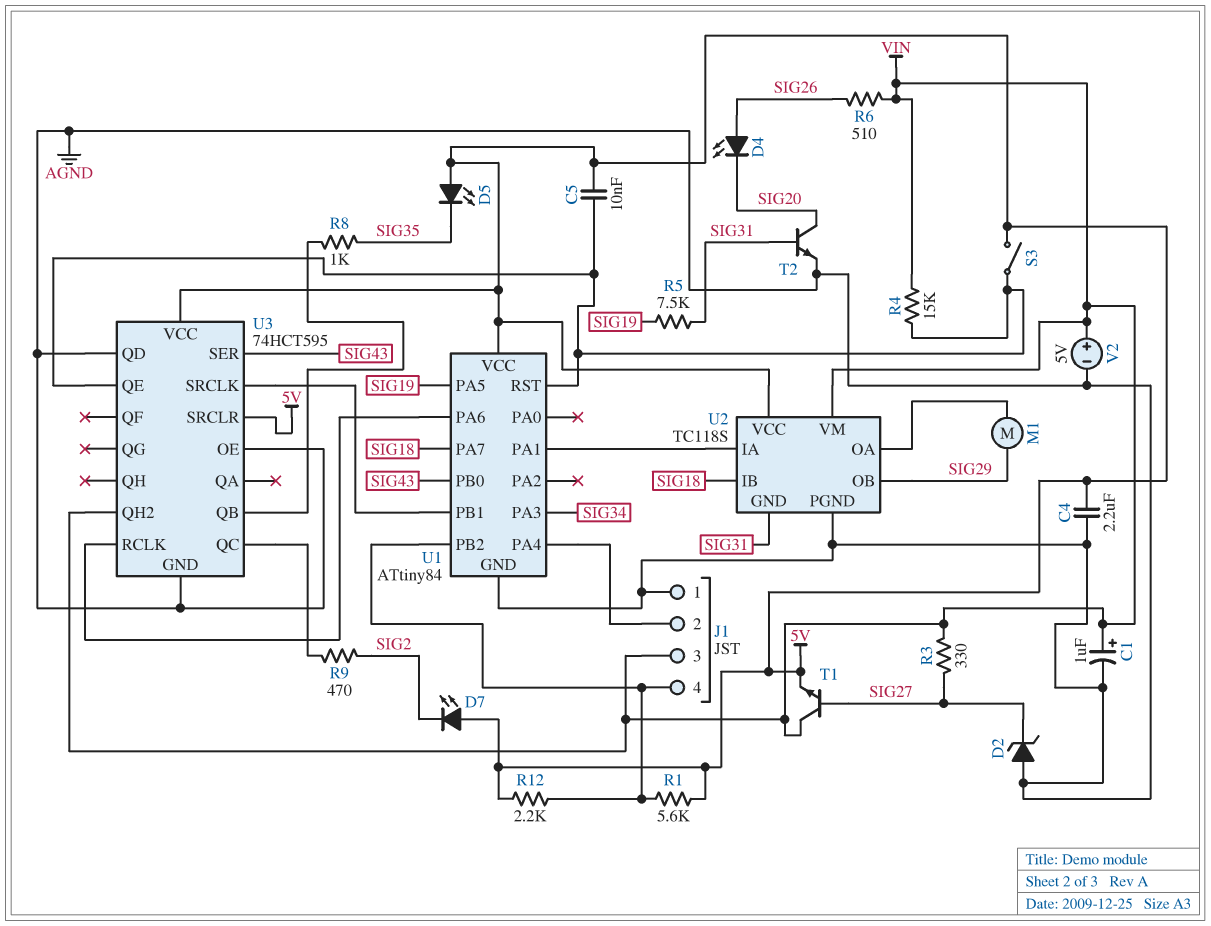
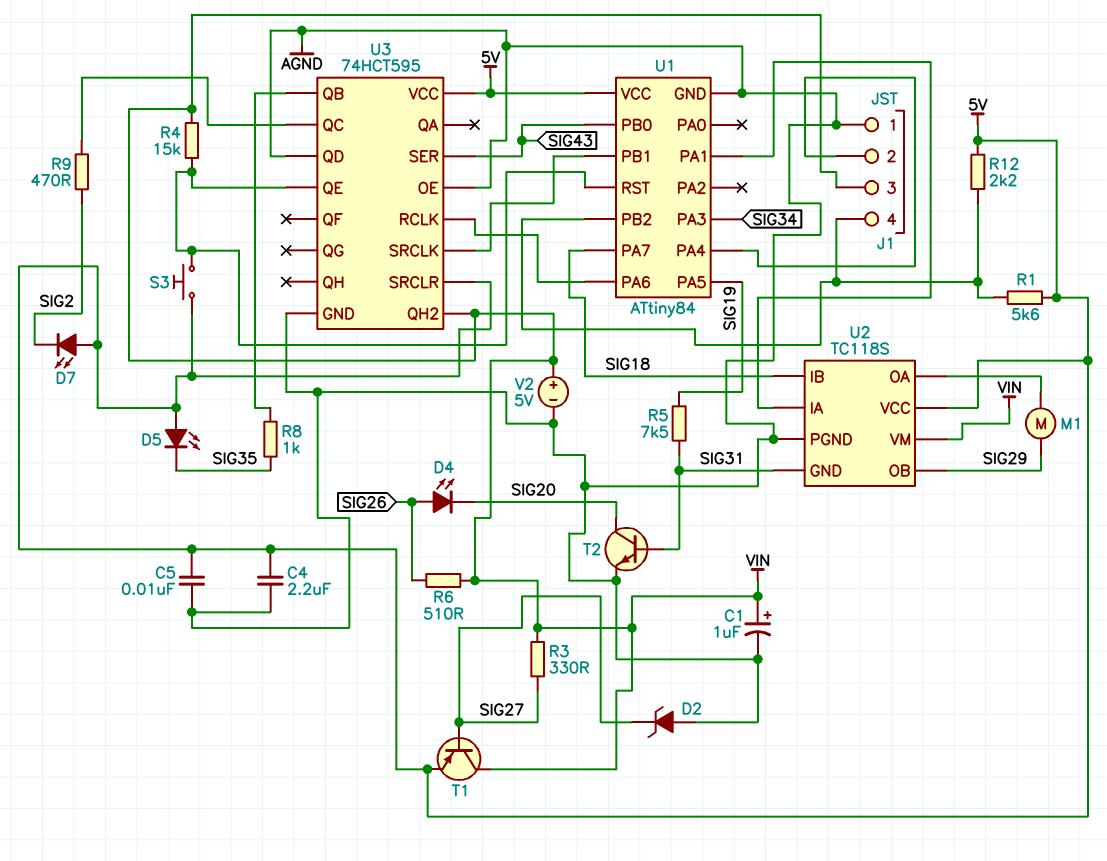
C5: 10nF (5V, U1/RST) -> 10nF (5V, AGND)
S3: switch (5V, U1/RST) -> button (5V, U1/RST)
T1: NPN (B SIG27, C VIN, E 5V) -> PNP (B SIG27, C VIN, E 5V)

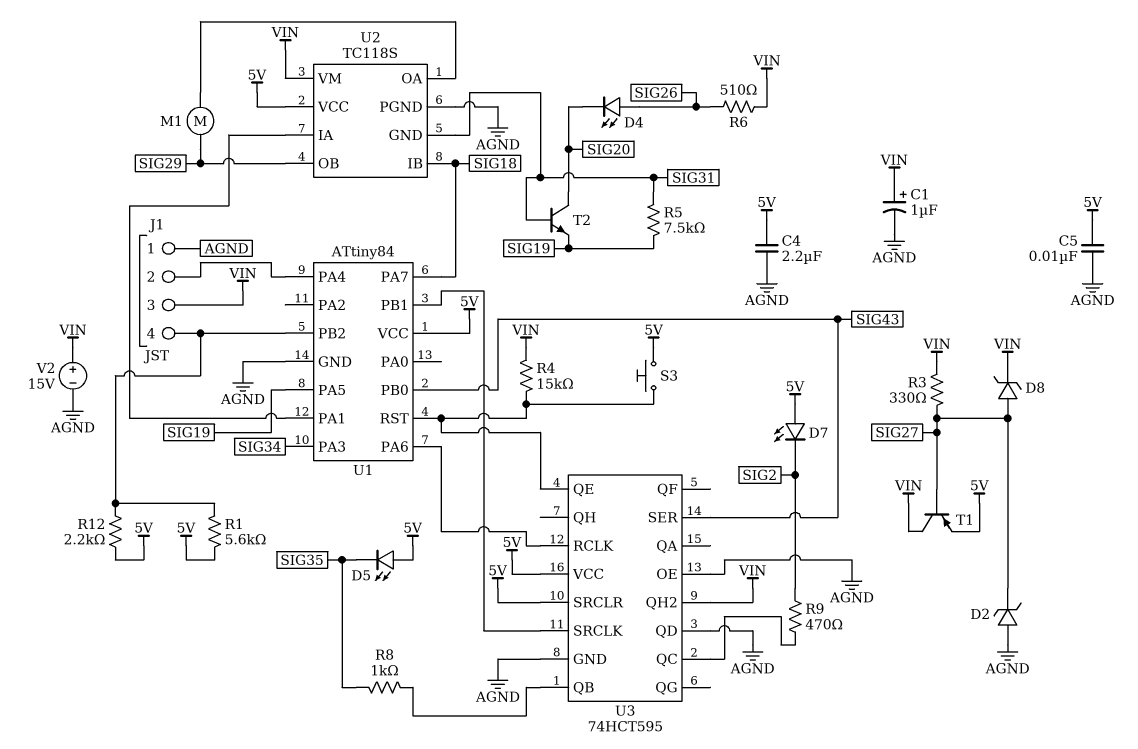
D8: none -> zener (A SIG27, K VIN)
T2: NPN (B SIG31, C SIG20, E AGND) -> NPN (B SIG31, C SIG20, E SIG19)
V2: 5V (plus VIN, minus AGND) -> 15V (plus VIN, minus AGND)

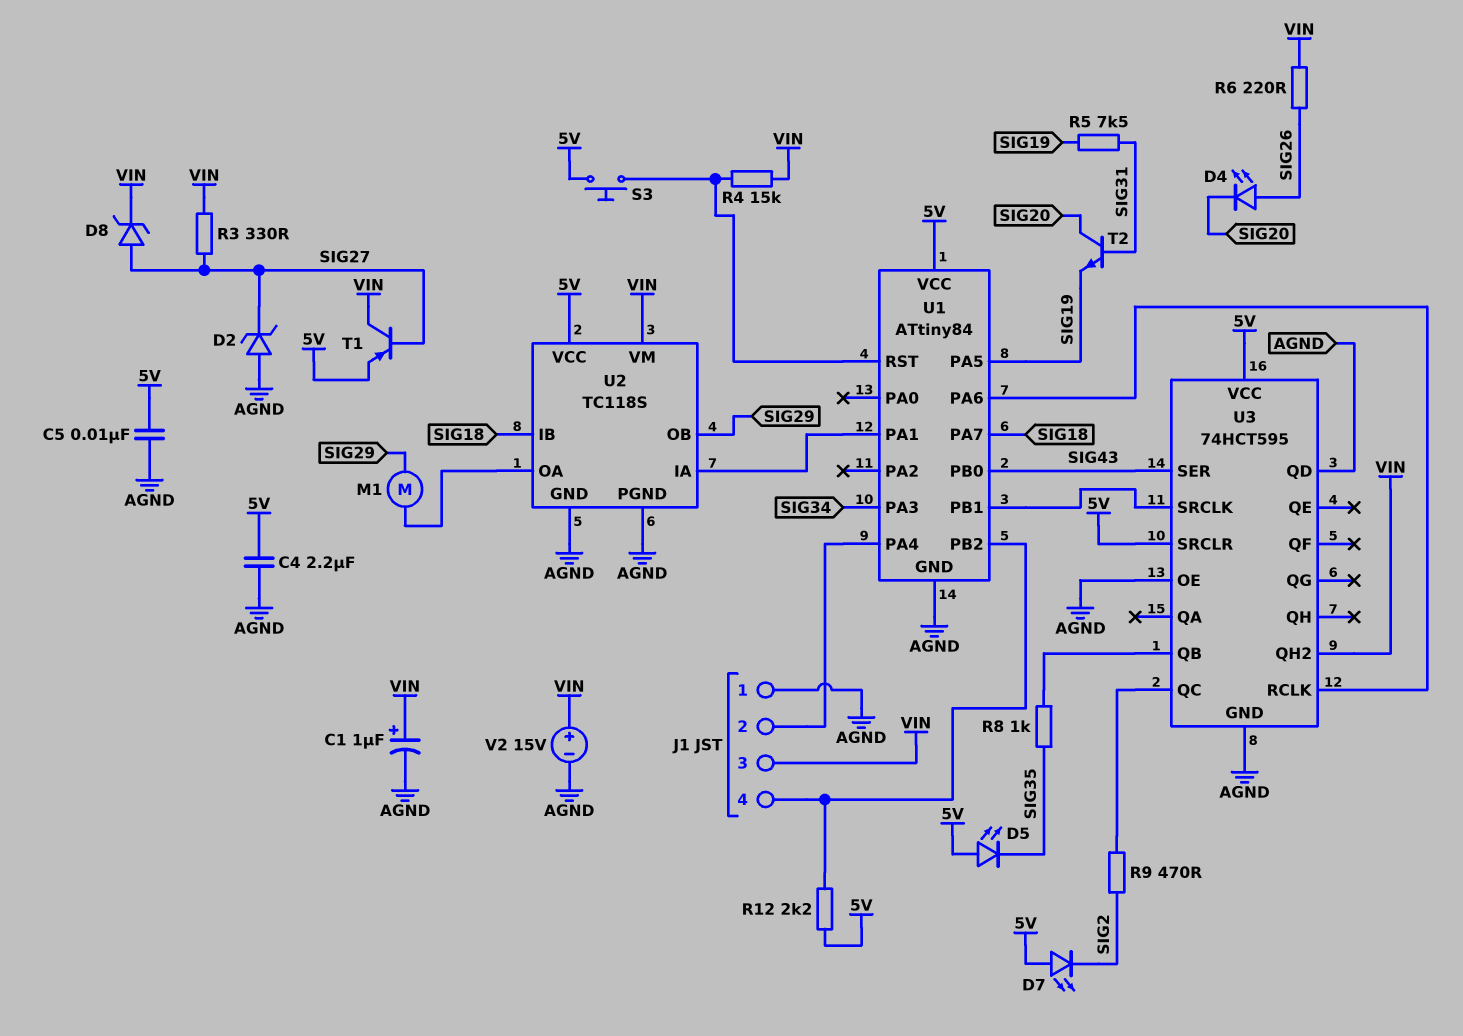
R1: 5.6k (5V, J1/4) -> none
R6: 510 (SIG26, VIN) -> 220 (SIG26, VIN)
U2 pin GND: SIG31 -> AGND
U3 pin QE: U1/RST -> none

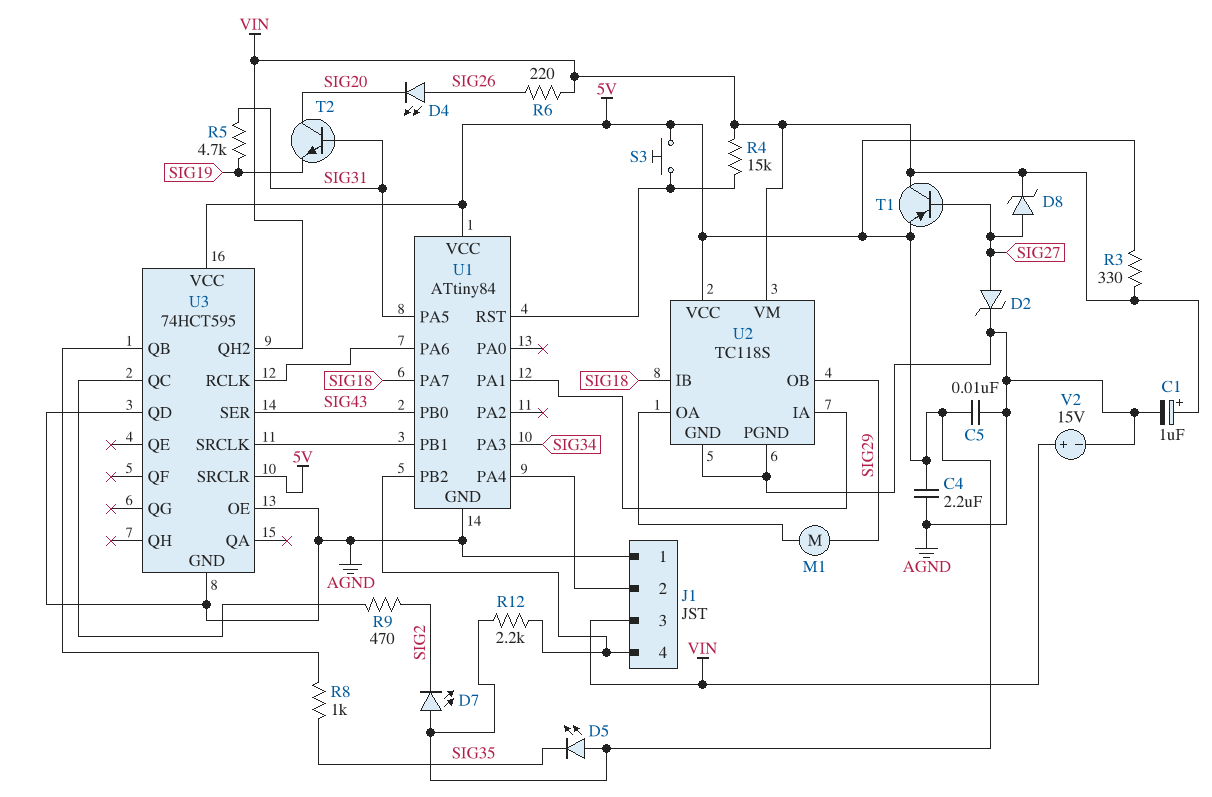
D2: zener (A AGND, K SIG27) -> zener (A SIG27, K AGND)
R3: 330 (SIG27, VIN) -> 330 (5V, VIN)
R5: 7.5k (SIG19, SIG31) -> 4.7k (SIG19, SIG31)
U1 pin PA5: SIG19 -> SIG31

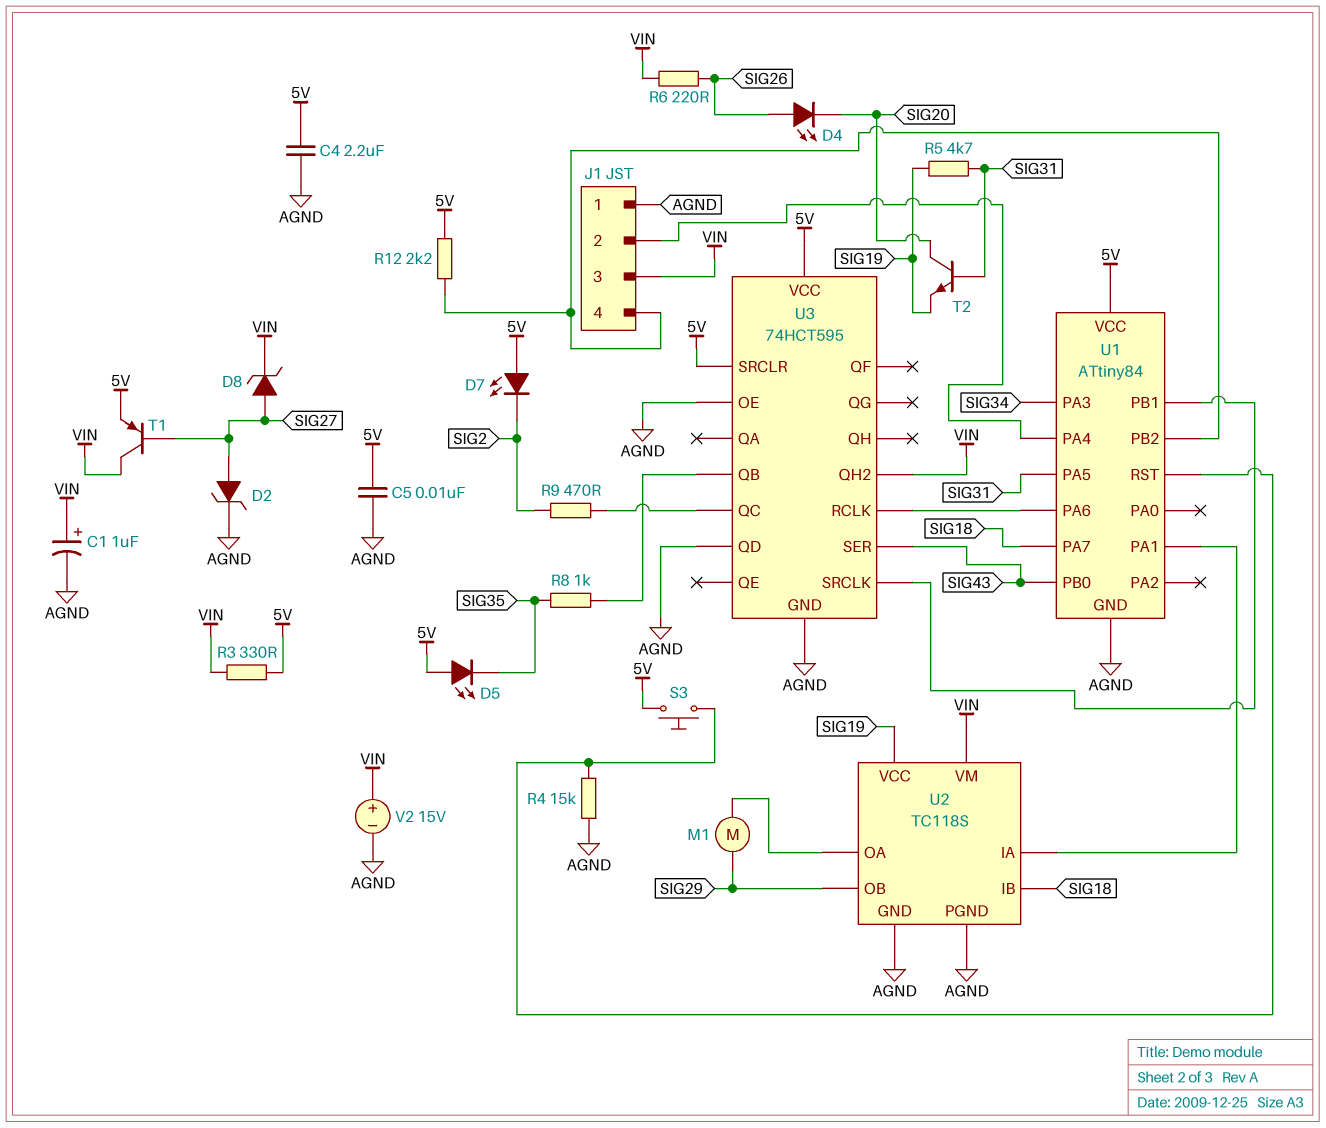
R4: 15k (U1/RST, VIN) -> 15k (AGND, U1/RST)
U2 pin VCC: 5V -> SIG19

